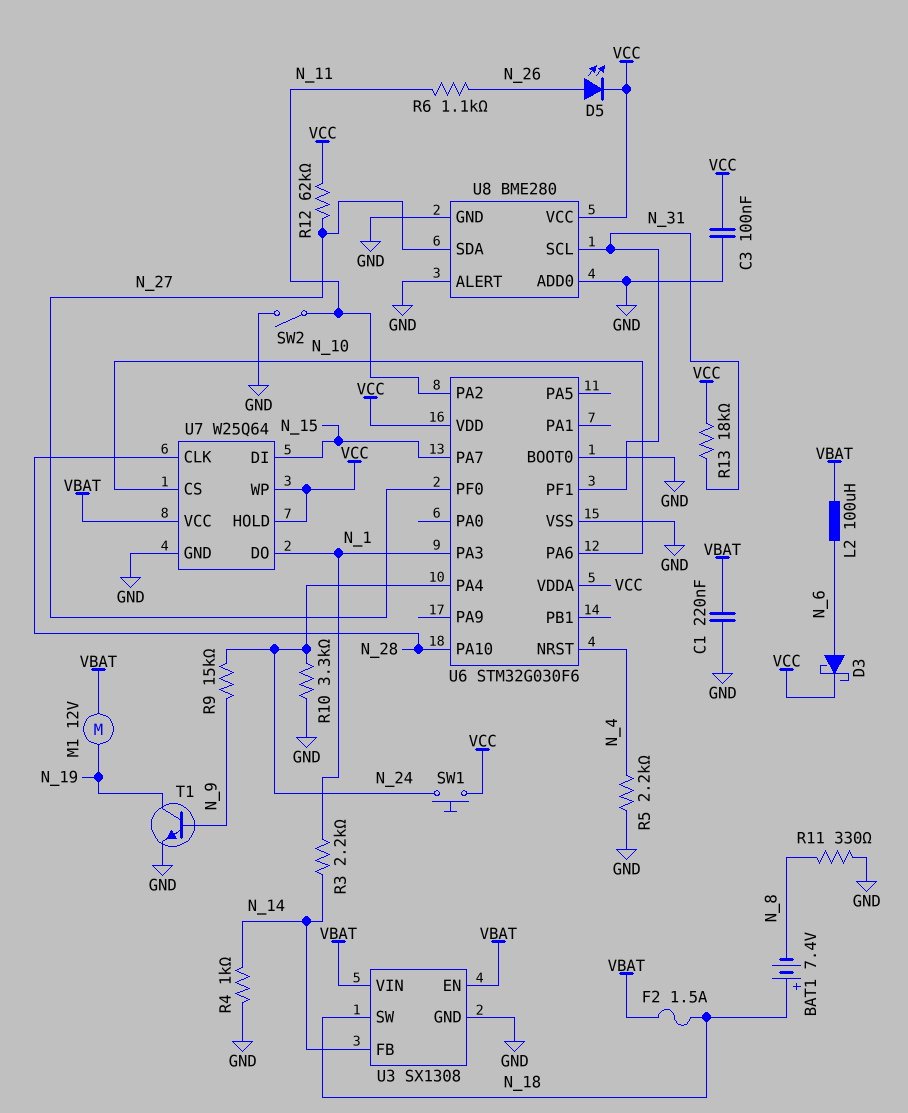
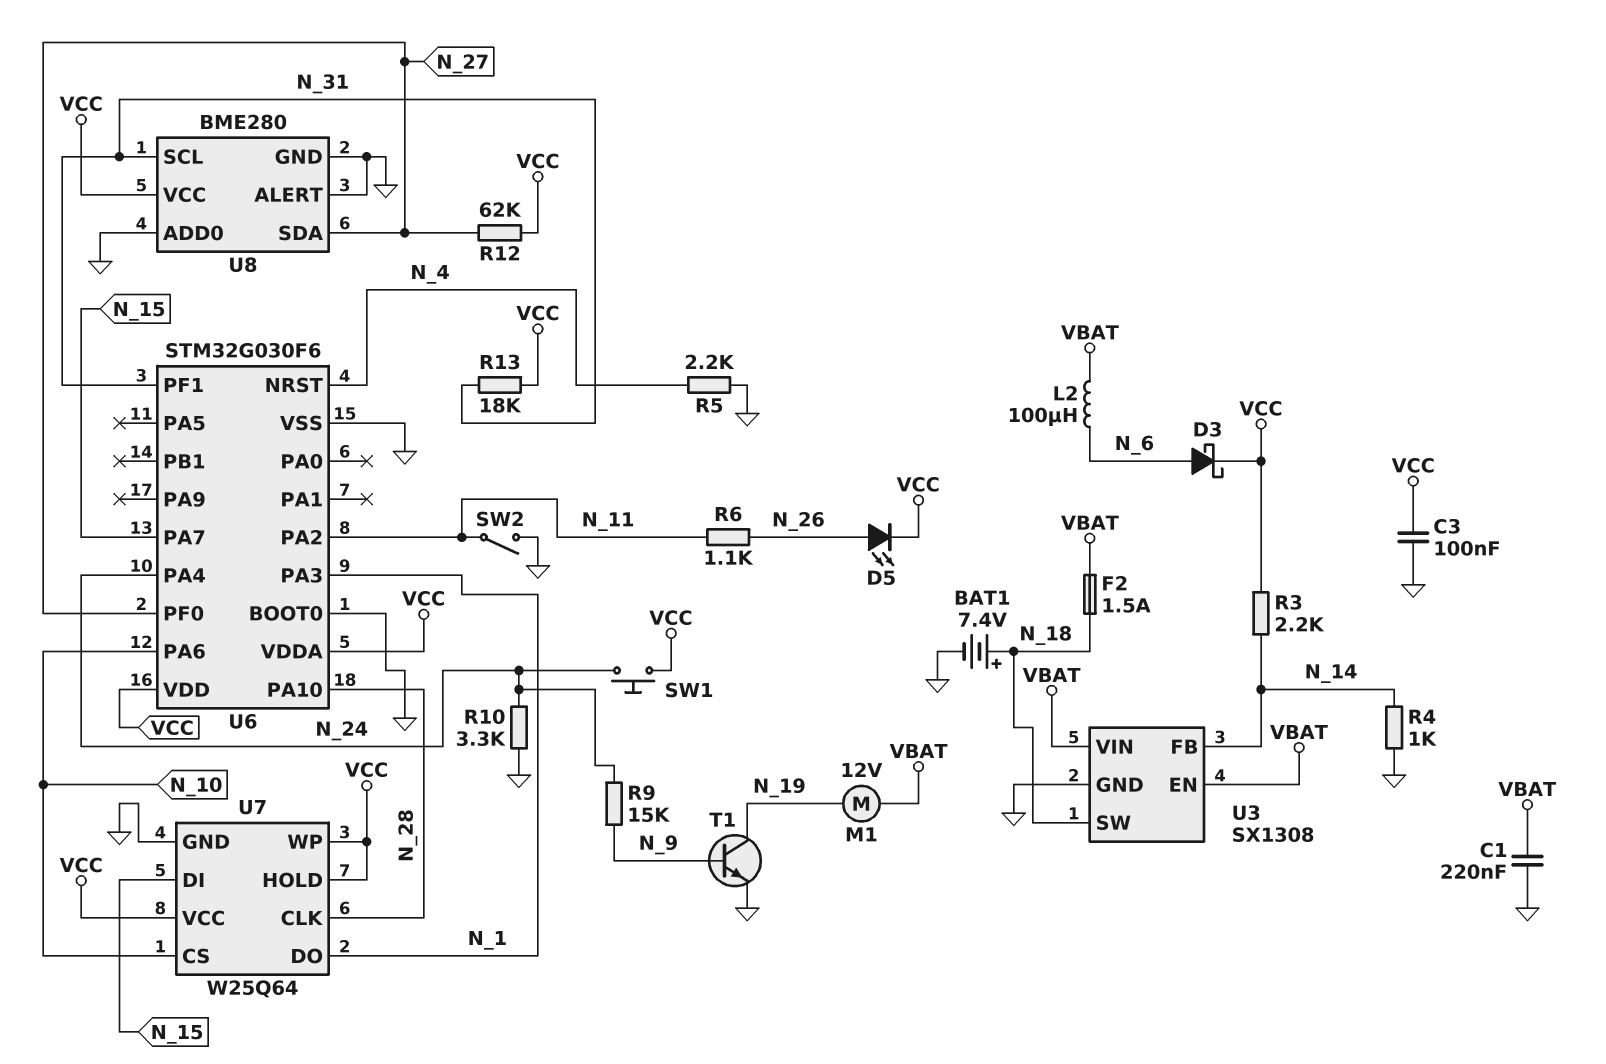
BAT1: 7.4V (plus N_18, minus N_8) -> 7.4V (plus N_18, minus GND)
R3: 2.2k (N_1, N_14) -> 2.2k (N_14, VCC)
R11: 330 (GND, N_8) -> none
U7 pin VCC: VBAT -> VCC

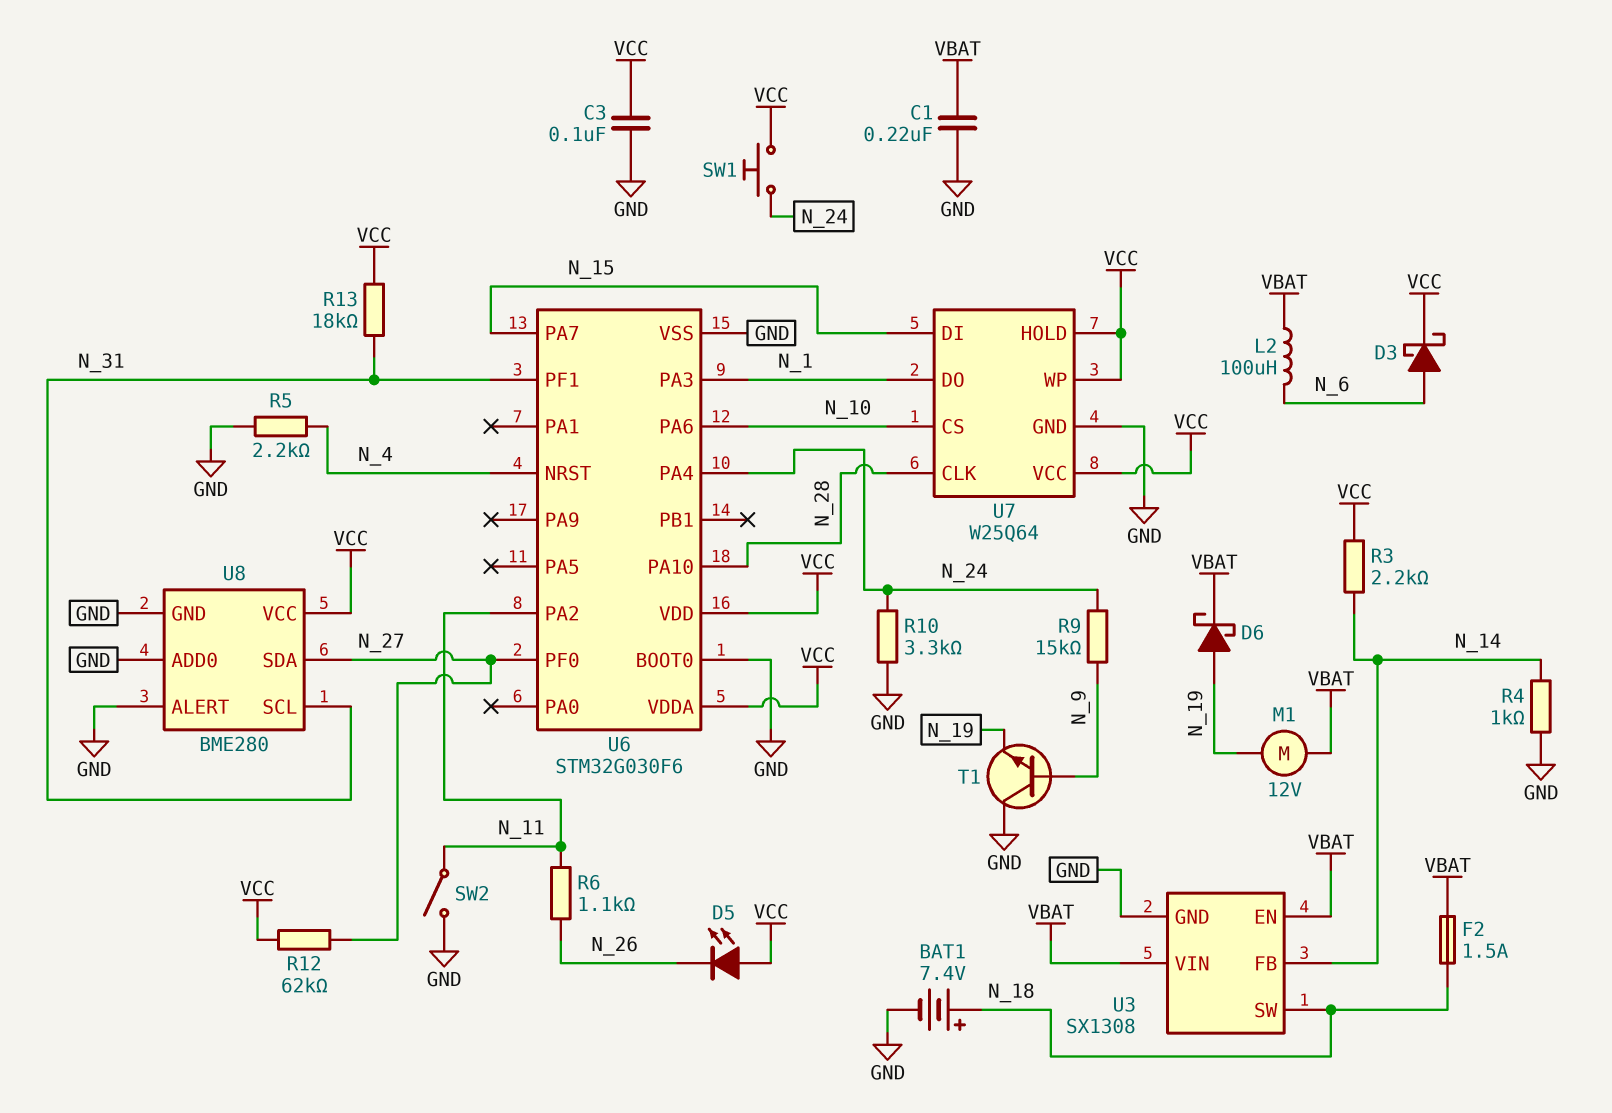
D5: LED (A N_26, K VCC) -> LED (A VCC, K N_26)
D6: none -> schottky (A N_19, K VBAT)
T1: NPN (B N_9, C N_19, E GND) -> NPN (B N_9, C GND, E N_19)

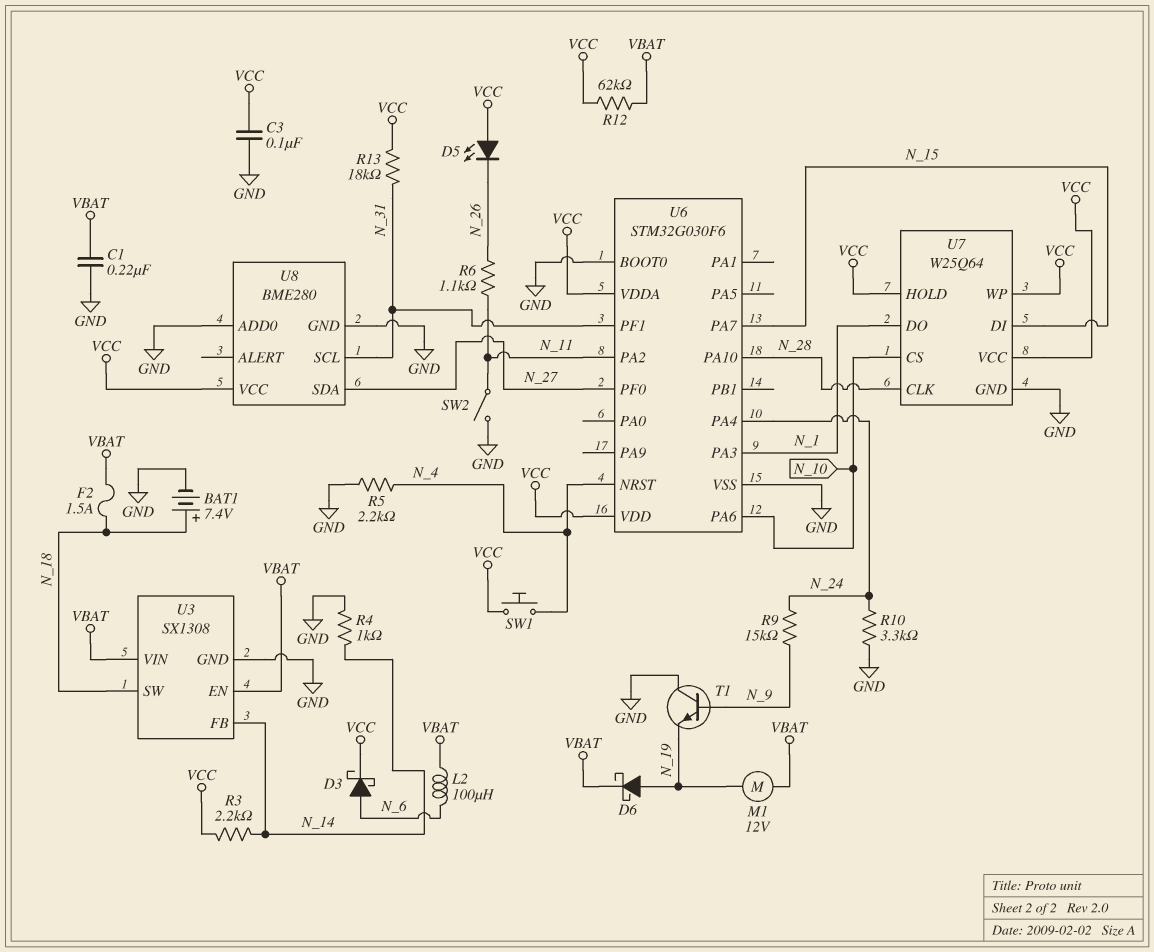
R12: 62k (N_27, VCC) -> 62k (VBAT, VCC)
SW1: button (N_24, VCC) -> button (N_4, VCC)
U8 pin ALERT: GND -> none

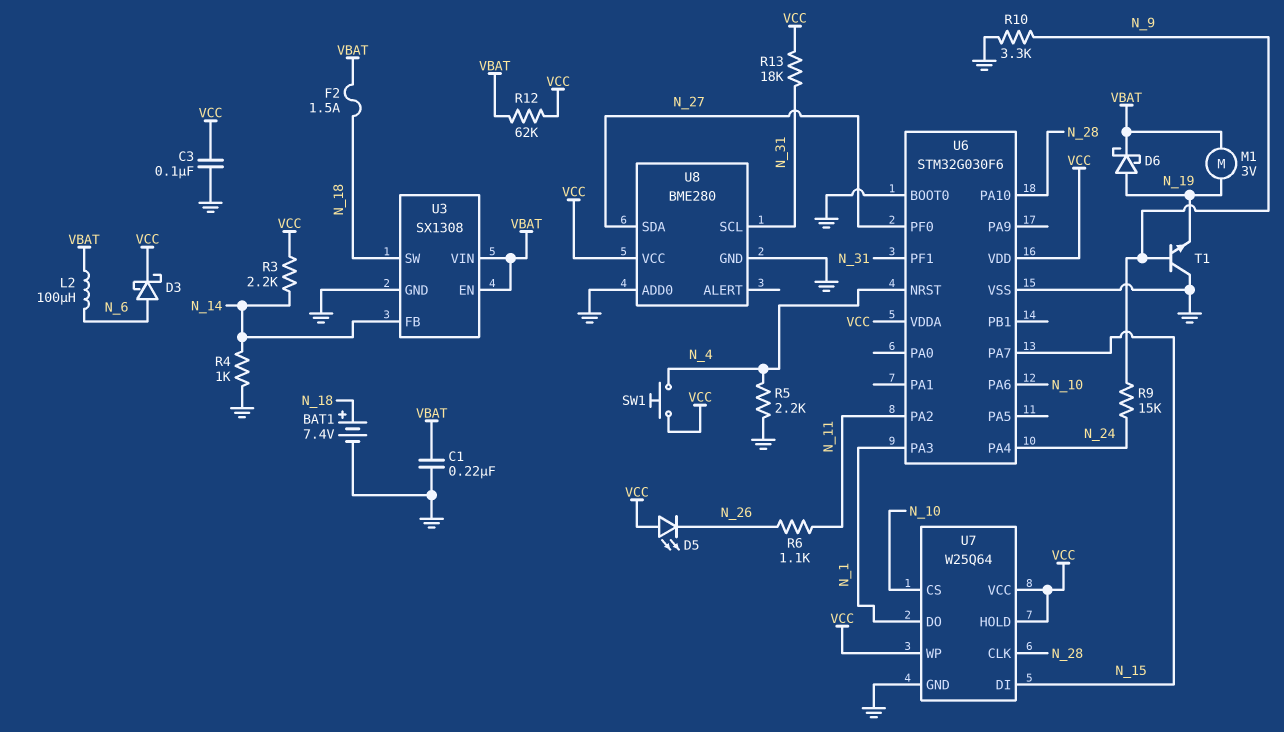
M1: motor 12V (N_19, VBAT) -> motor 3V (N_19, VBAT)
R10: 3.3k (GND, N_24) -> 3.3k (GND, N_9)
SW2: switch (GND, N_11) -> none

